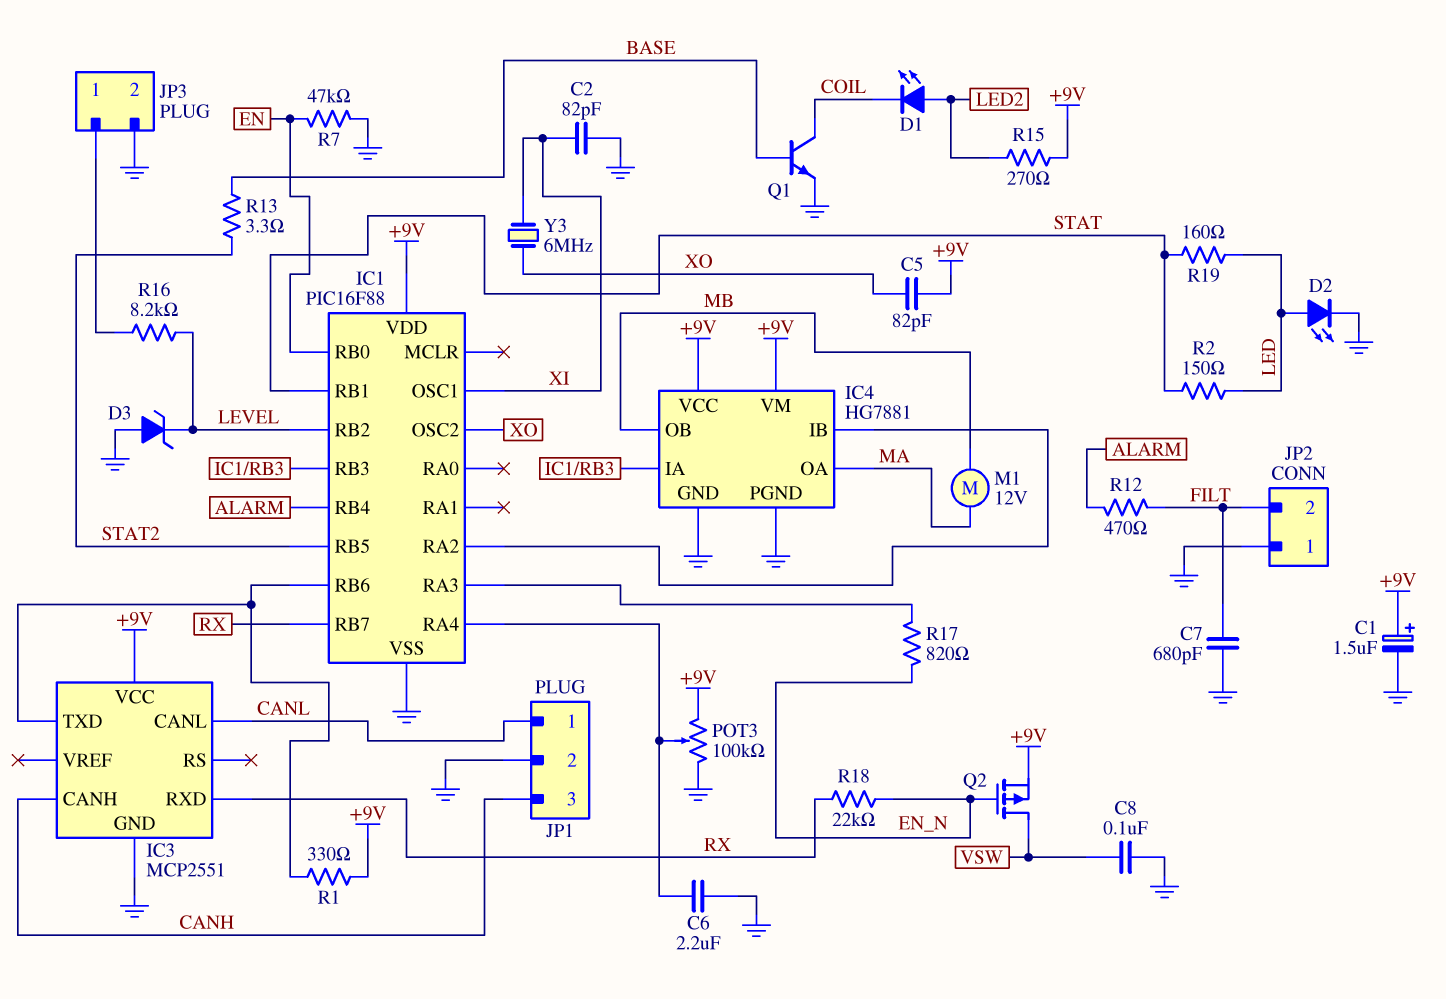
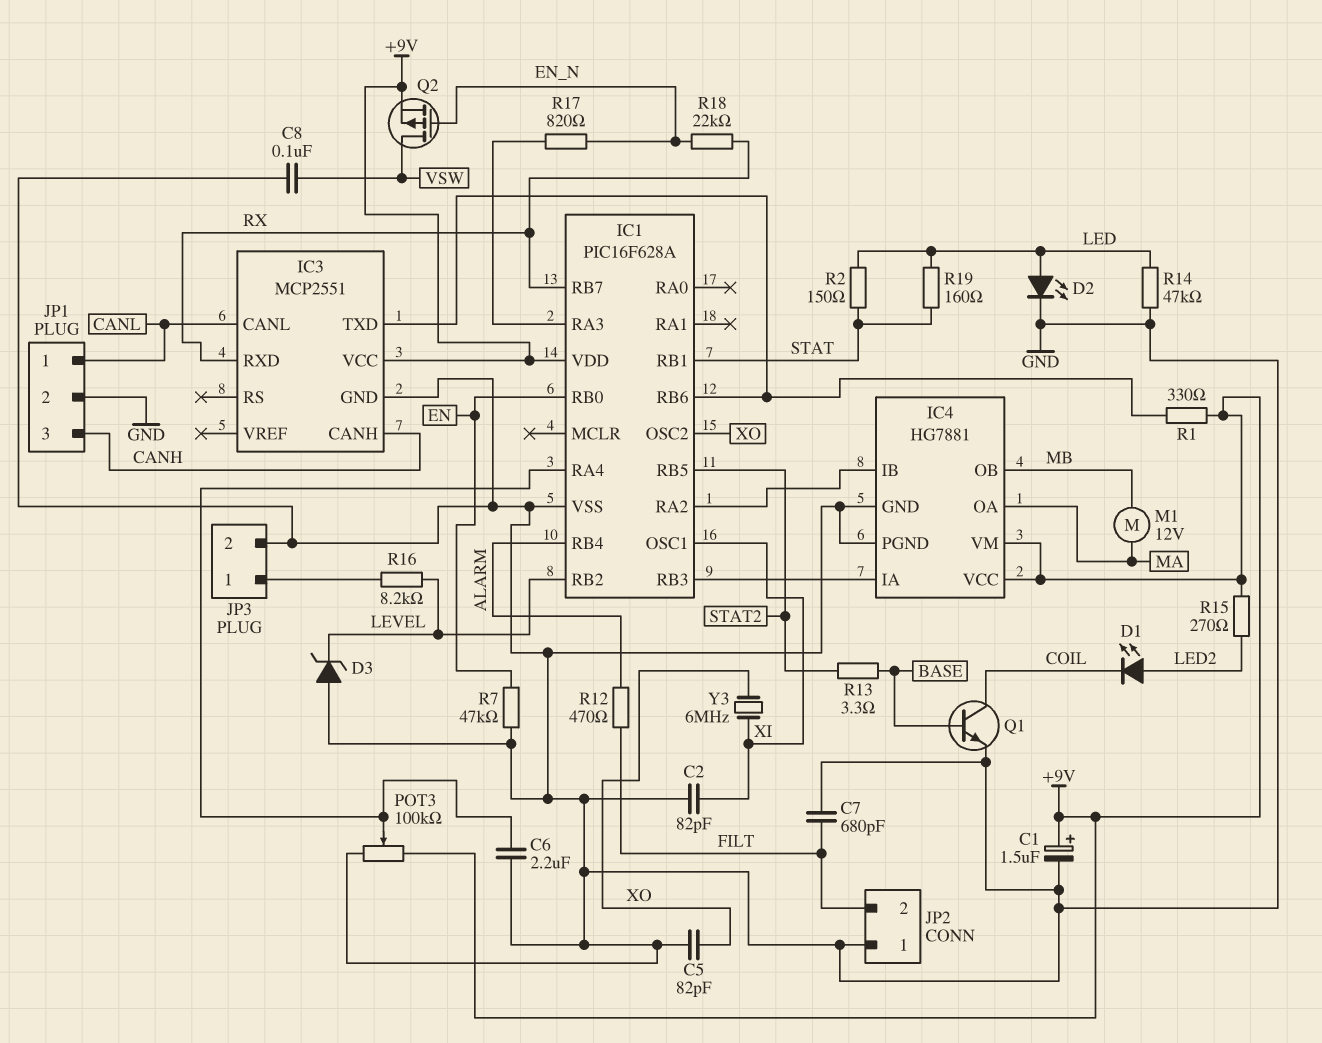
C5: 82pF (+9V, XO) -> 82pF (GND, XO)
IC1: PIC16F88 -> PIC16F628A
R14: none -> 47k (GND, LED)

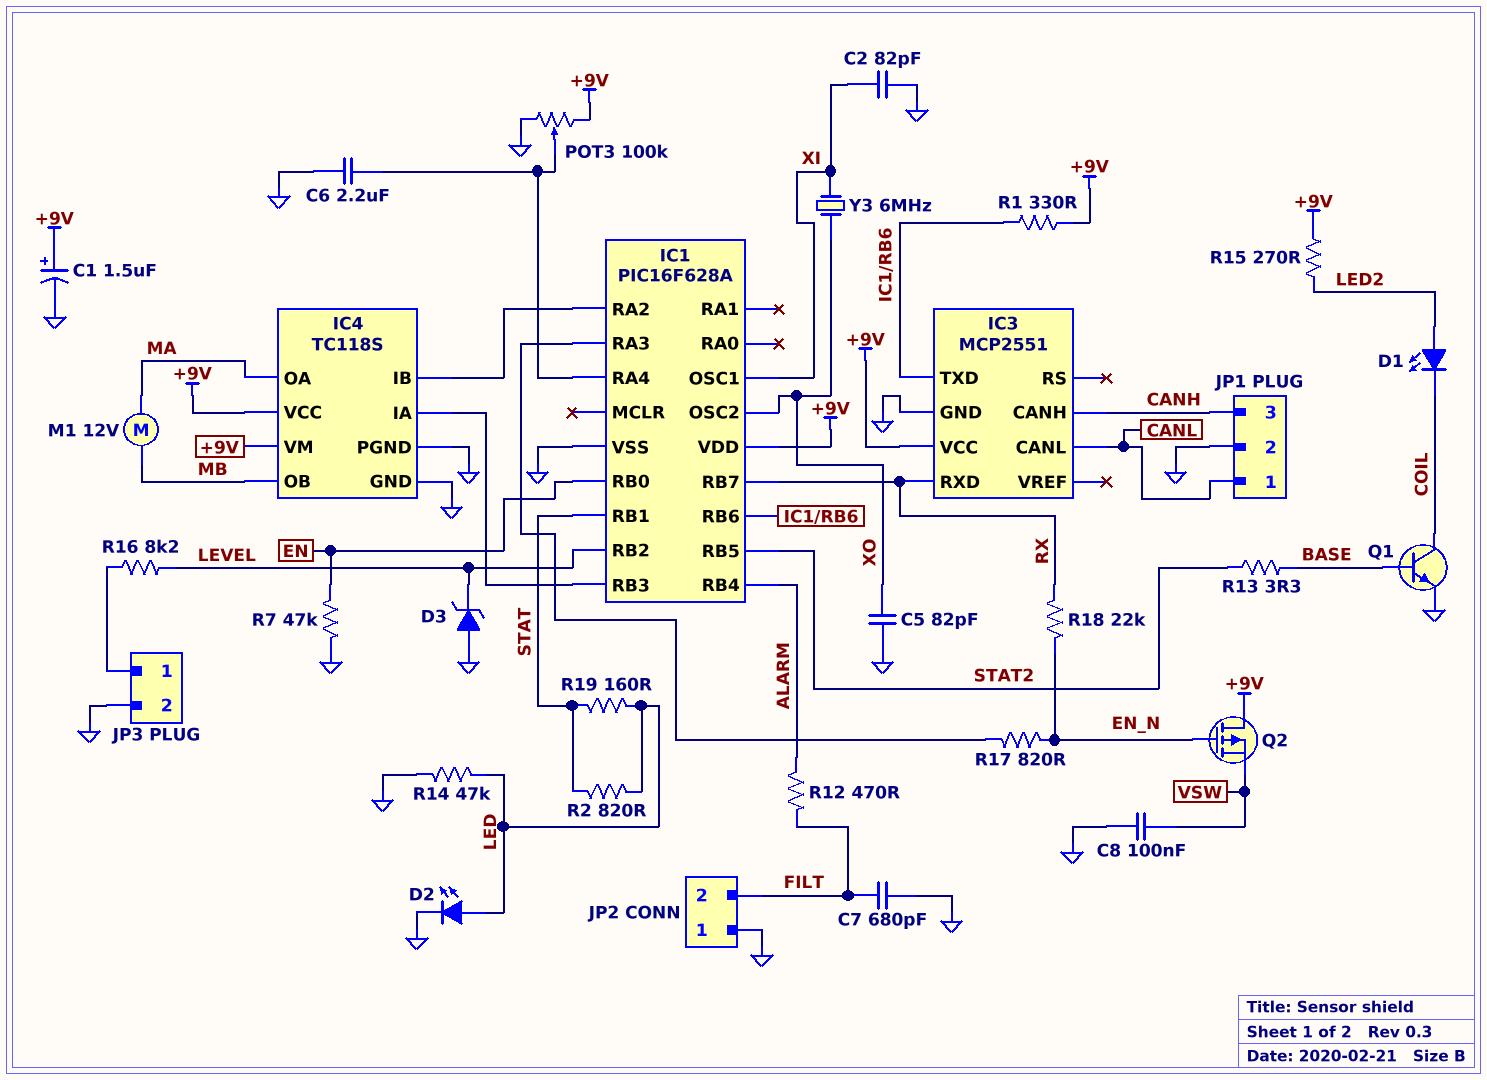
IC4: HG7881 -> TC118S
Q2: PMOS (G EN_N, D VSW, S +9V) -> PMOS (G EN_N, D +9V, S VSW)
R2: 150 (LED, STAT) -> 820 (LED, STAT)

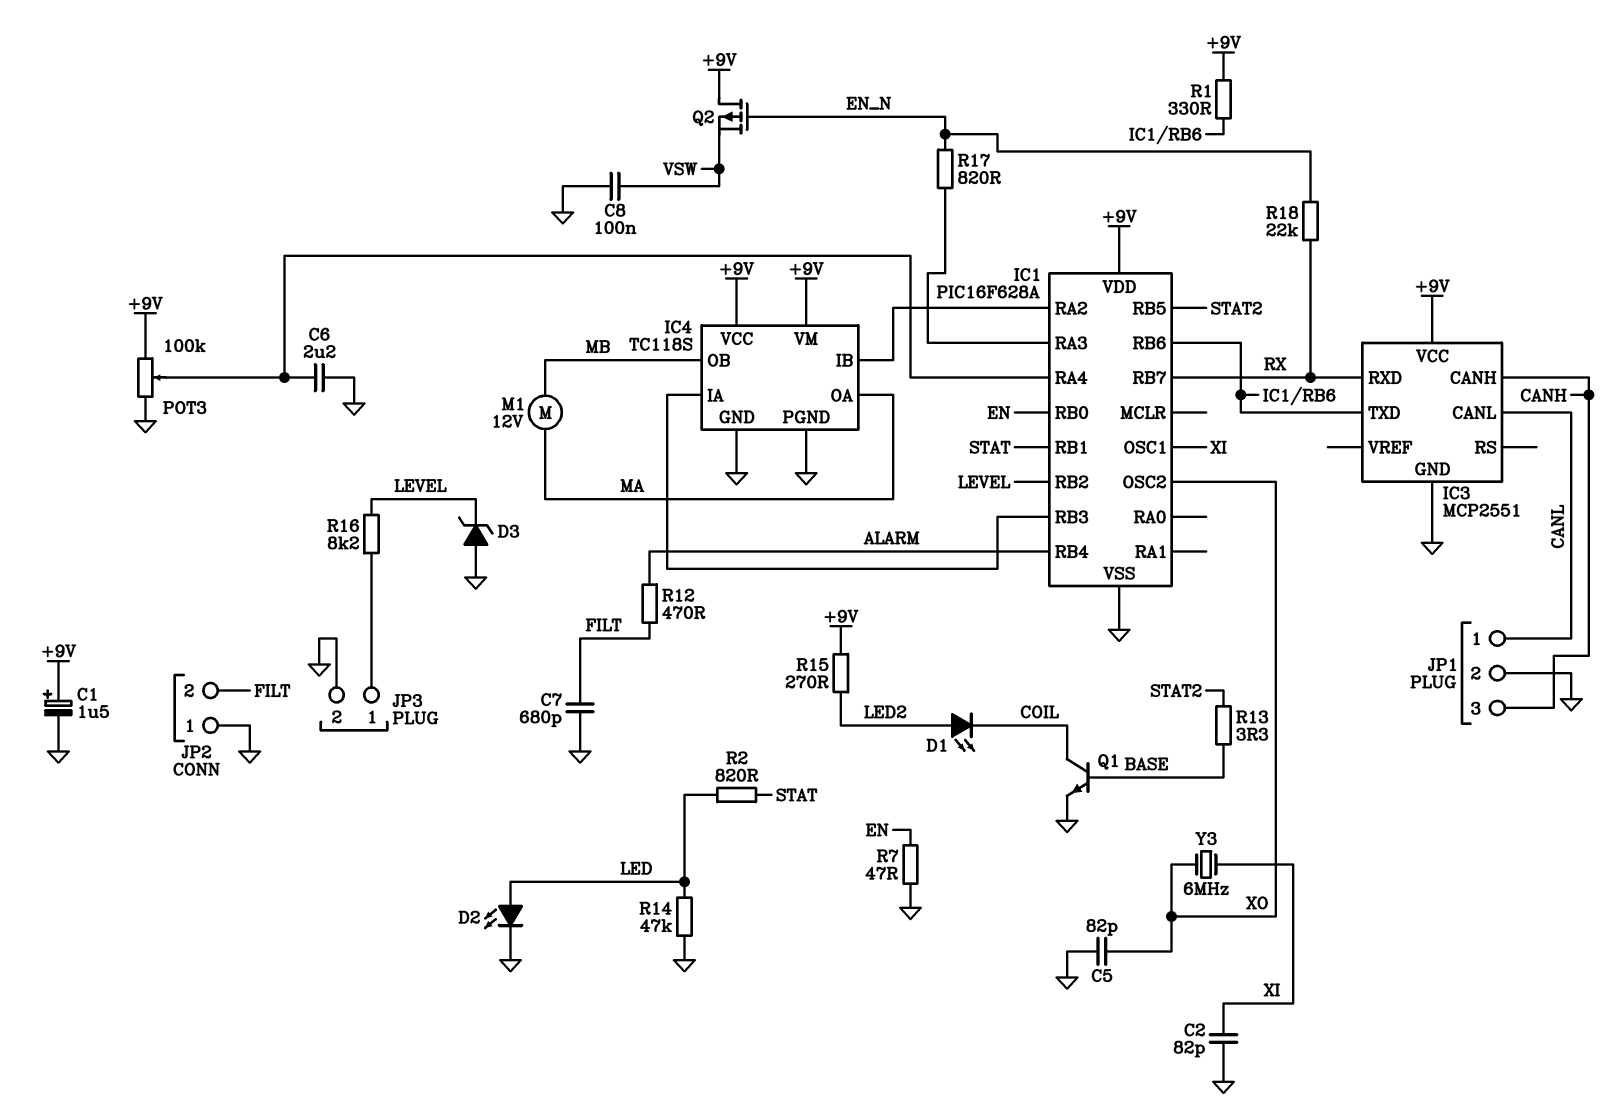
R7: 47k (EN, GND) -> 47 (EN, GND)
R19: 160 (LED, STAT) -> none

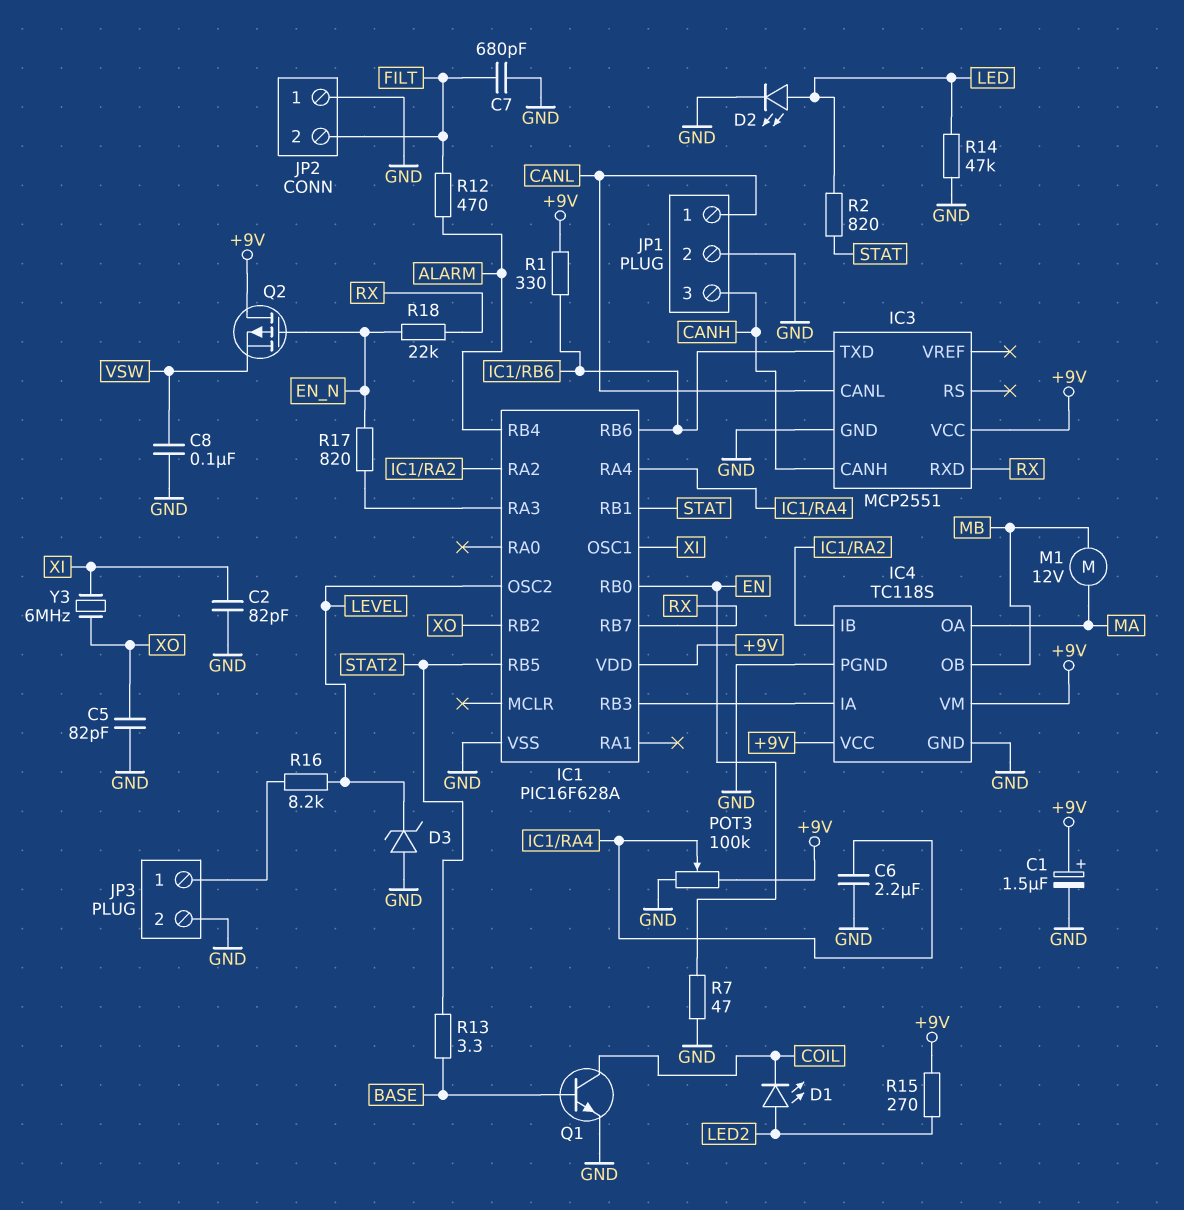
IC1 pin OSC2: XO -> LEVEL
IC1 pin RB2: LEVEL -> XO

